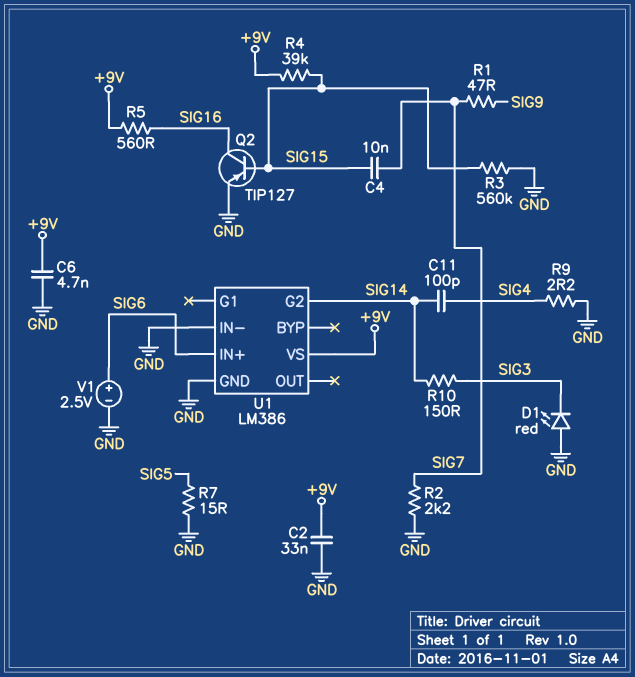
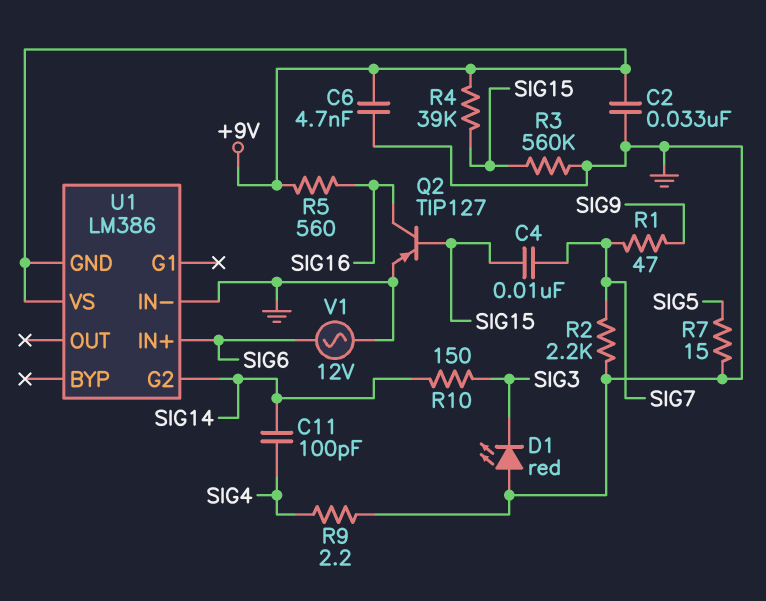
U1 pin GND: GND -> +9V
V1: 2.5V (plus SIG6, minus GND) -> AC 12V (GND, SIG6)

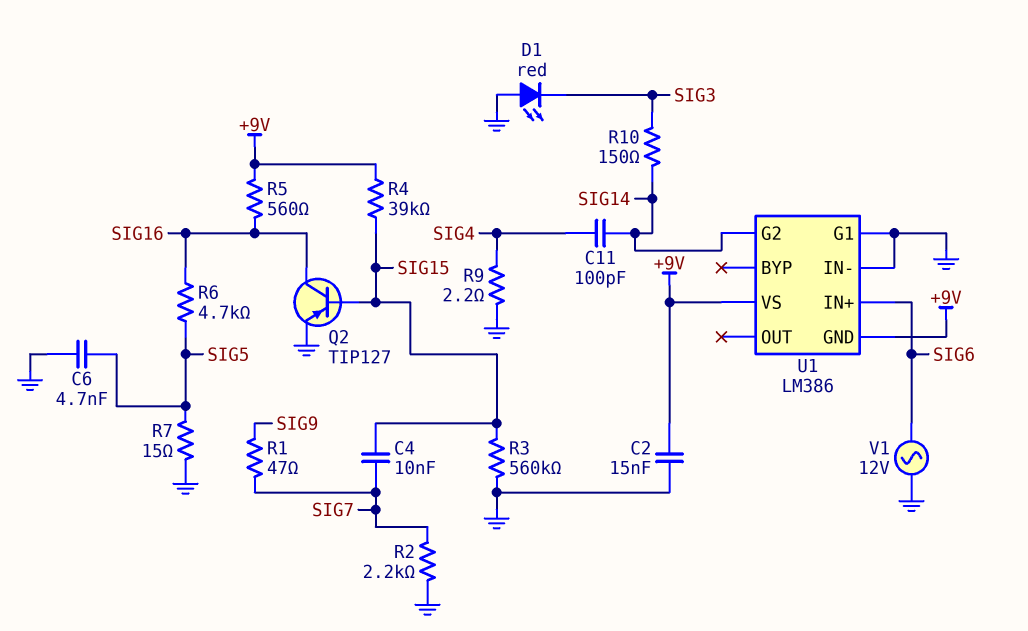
C2: 33nF (+9V, GND) -> 15nF (+9V, GND)
C6: 4.7nF (+9V, GND) -> 4.7nF (GND, SIG5)
R6: none -> 4.7k (SIG5, SIG16)
U1 pin G1: none -> GND

